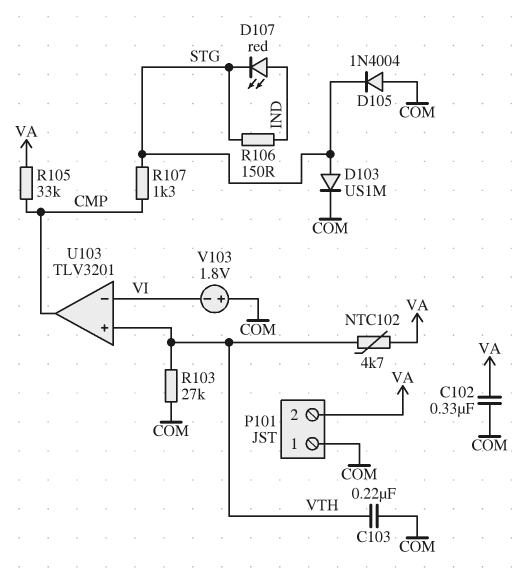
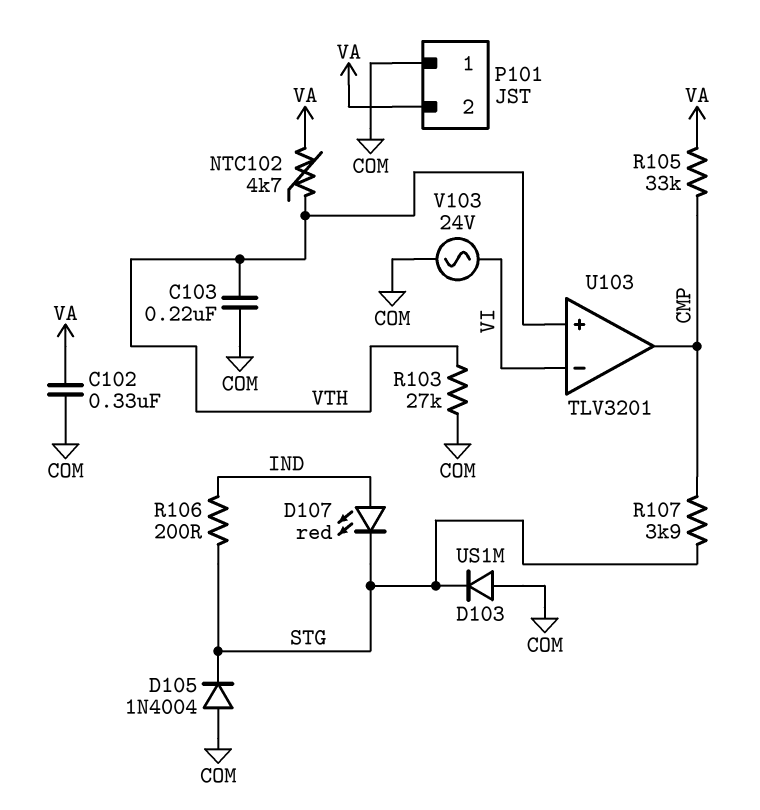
D103: diode US1M (A STG, K COM) -> diode US1M (A COM, K STG)
R106: 150 (IND, STG) -> 200 (IND, STG)
R107: 1.3k (CMP, STG) -> 3.9k (CMP, STG)
V103: 1.8V (plus COM, minus VI) -> AC 24V (COM, VI)

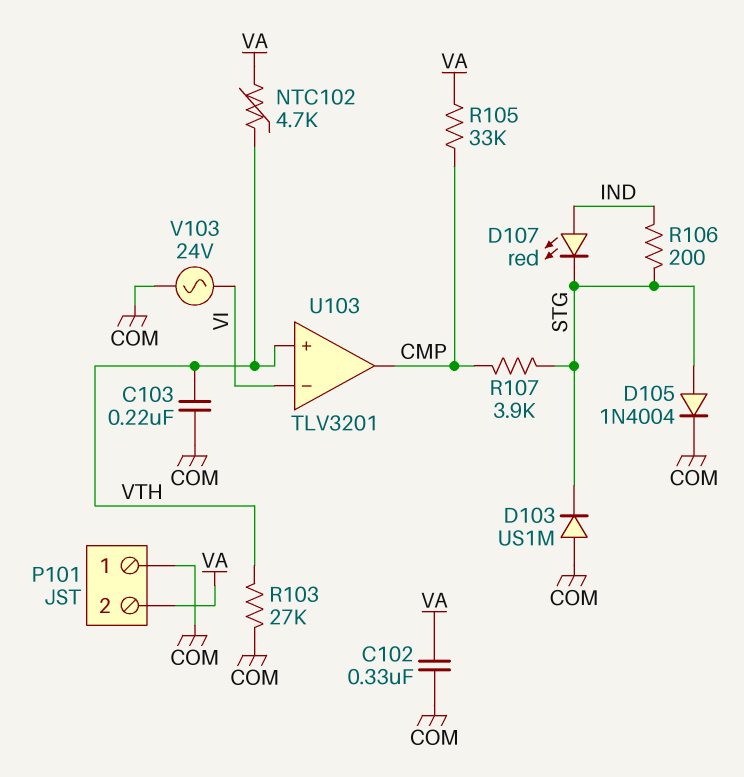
D105: diode 1N4004 (A COM, K STG) -> diode 1N4004 (A STG, K COM)

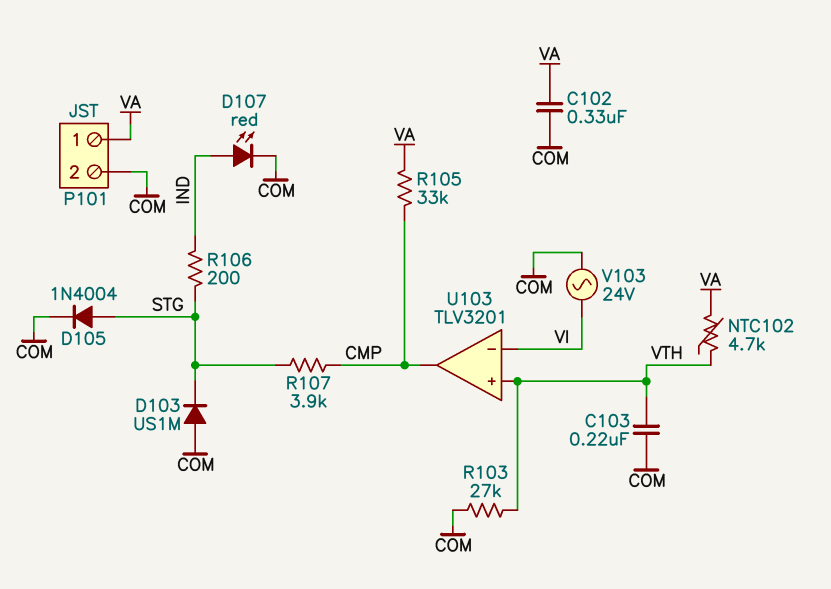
D107: LED red (A IND, K STG) -> LED red (A IND, K COM)
P101 pin 1: COM -> VA
P101 pin 2: VA -> COM

